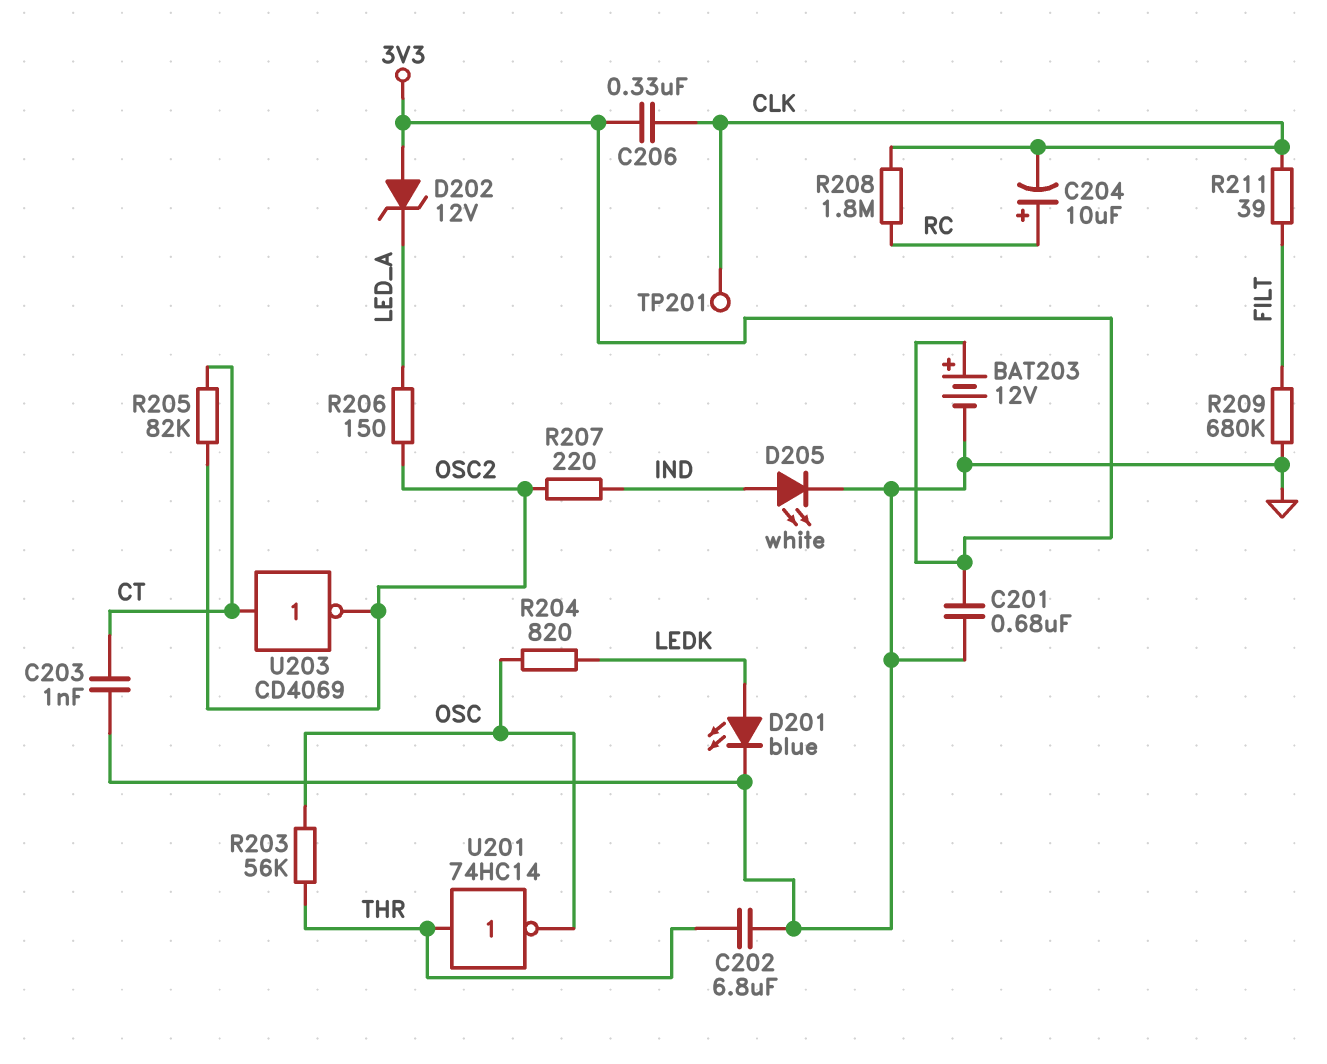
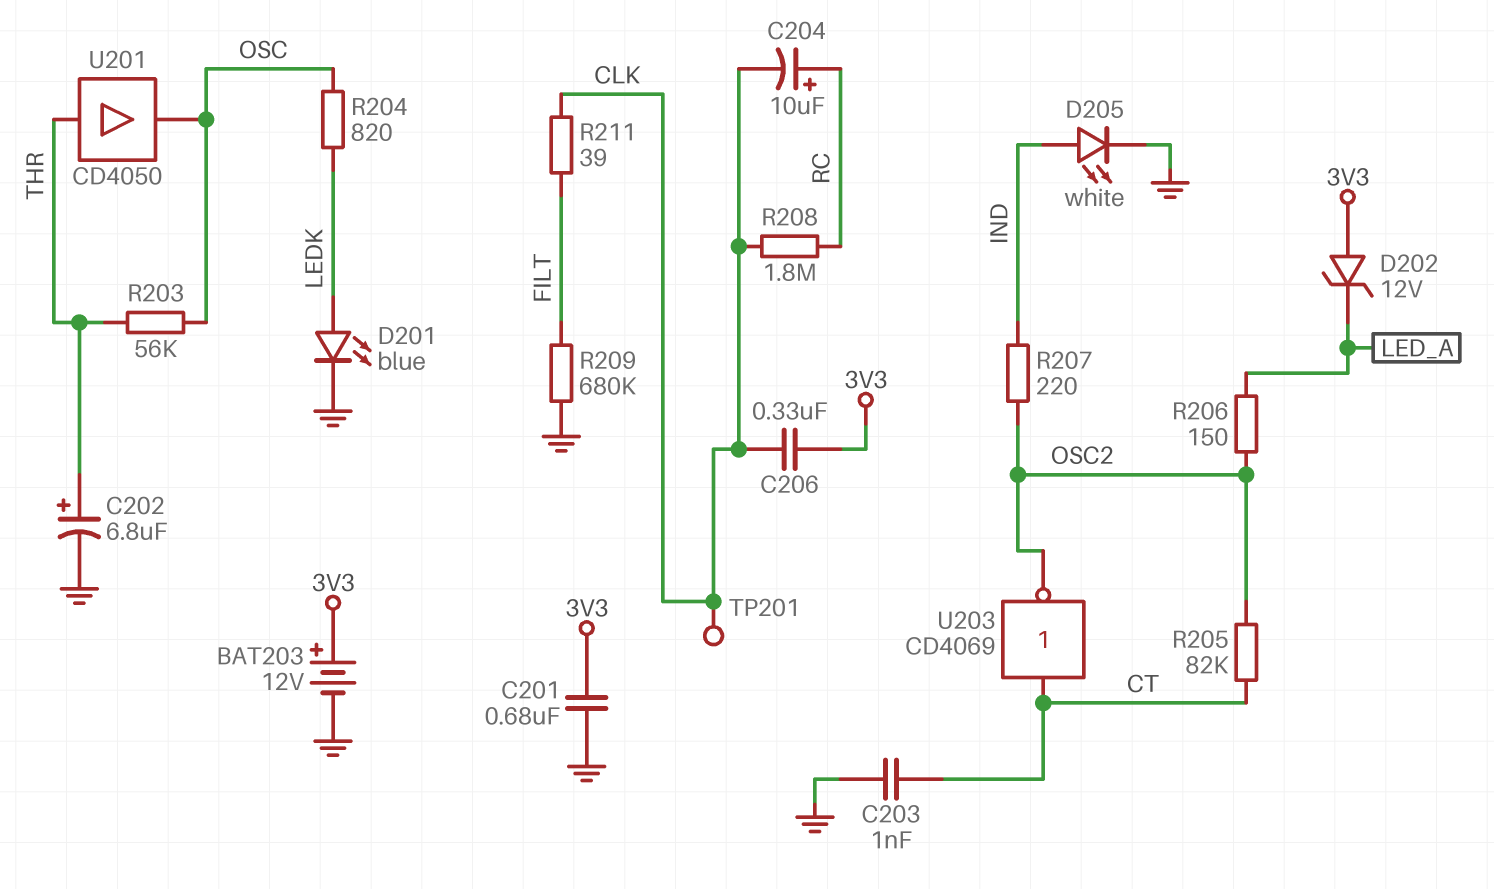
C202: 6.8uF (GND, THR) -> 6.8uF (plus THR, minus GND)
U201: NOT 74HC14 (in THR, out OSC) -> buffer CD4050 (in THR, out OSC)

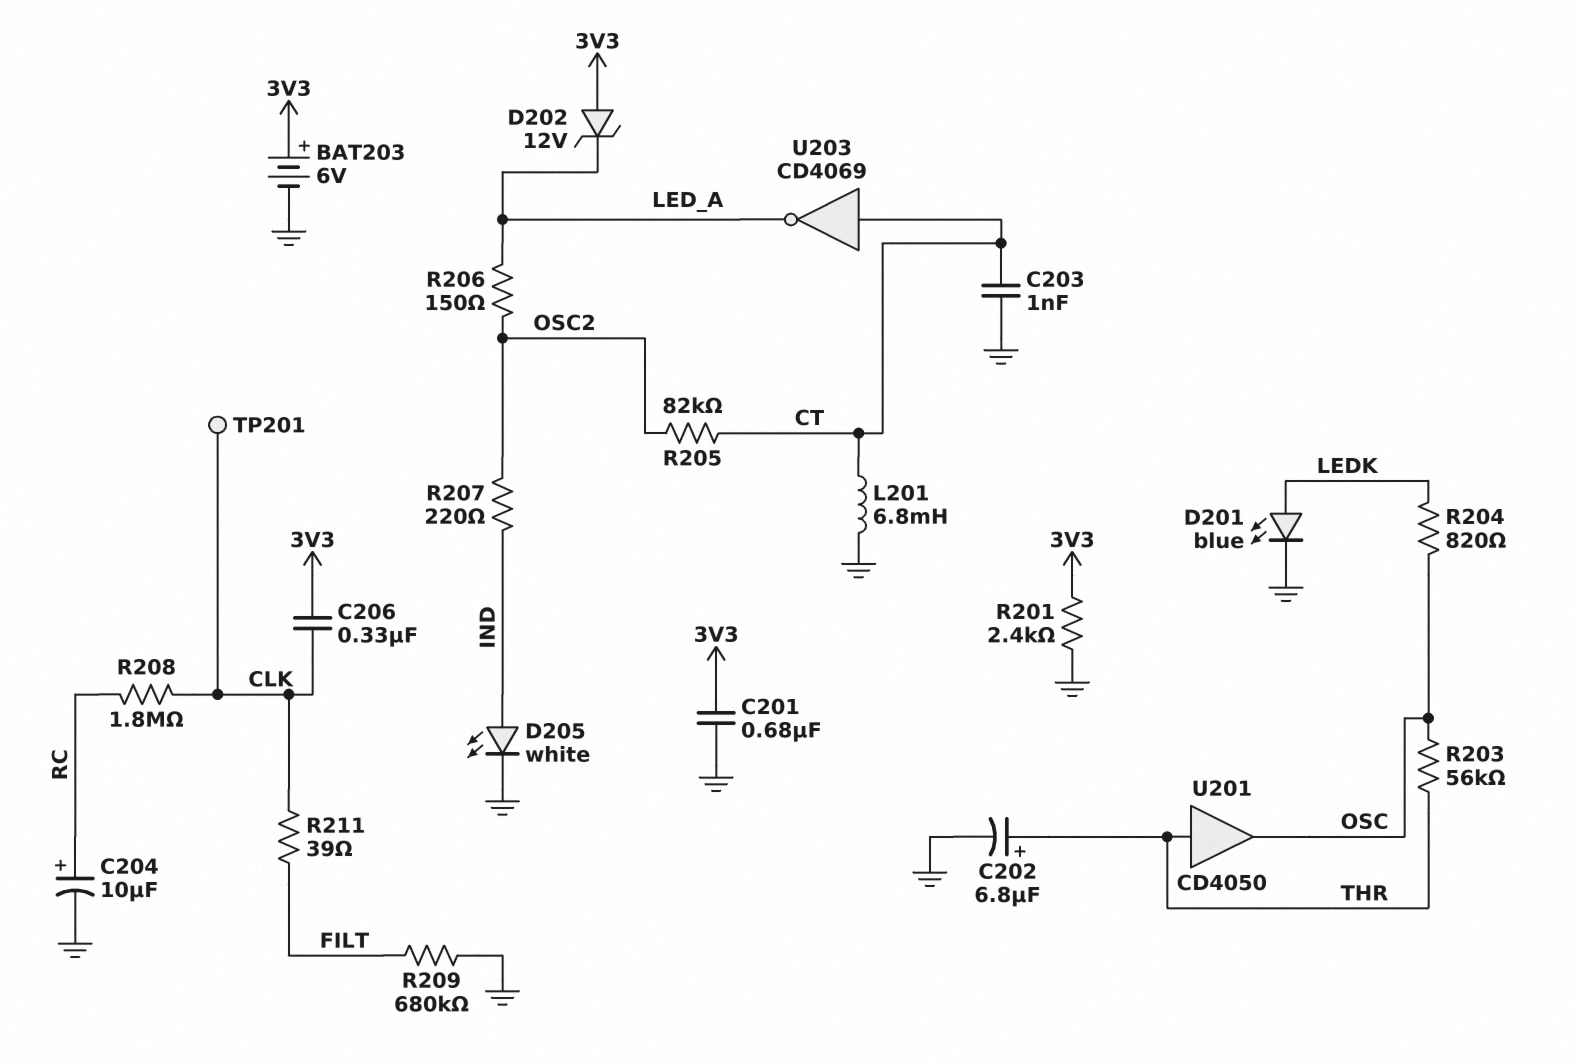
BAT203: 12V (plus 3V3, minus GND) -> 6V (plus 3V3, minus GND)
C204: 10uF (plus RC, minus CLK) -> 10uF (plus RC, minus GND)
L201: none -> 6.8mH (CT, GND)
R201: none -> 2.4k (3V3, GND)
U203: NOT CD4069 (in CT, out OSC2) -> NOT CD4069 (in CT, out LED_A)

